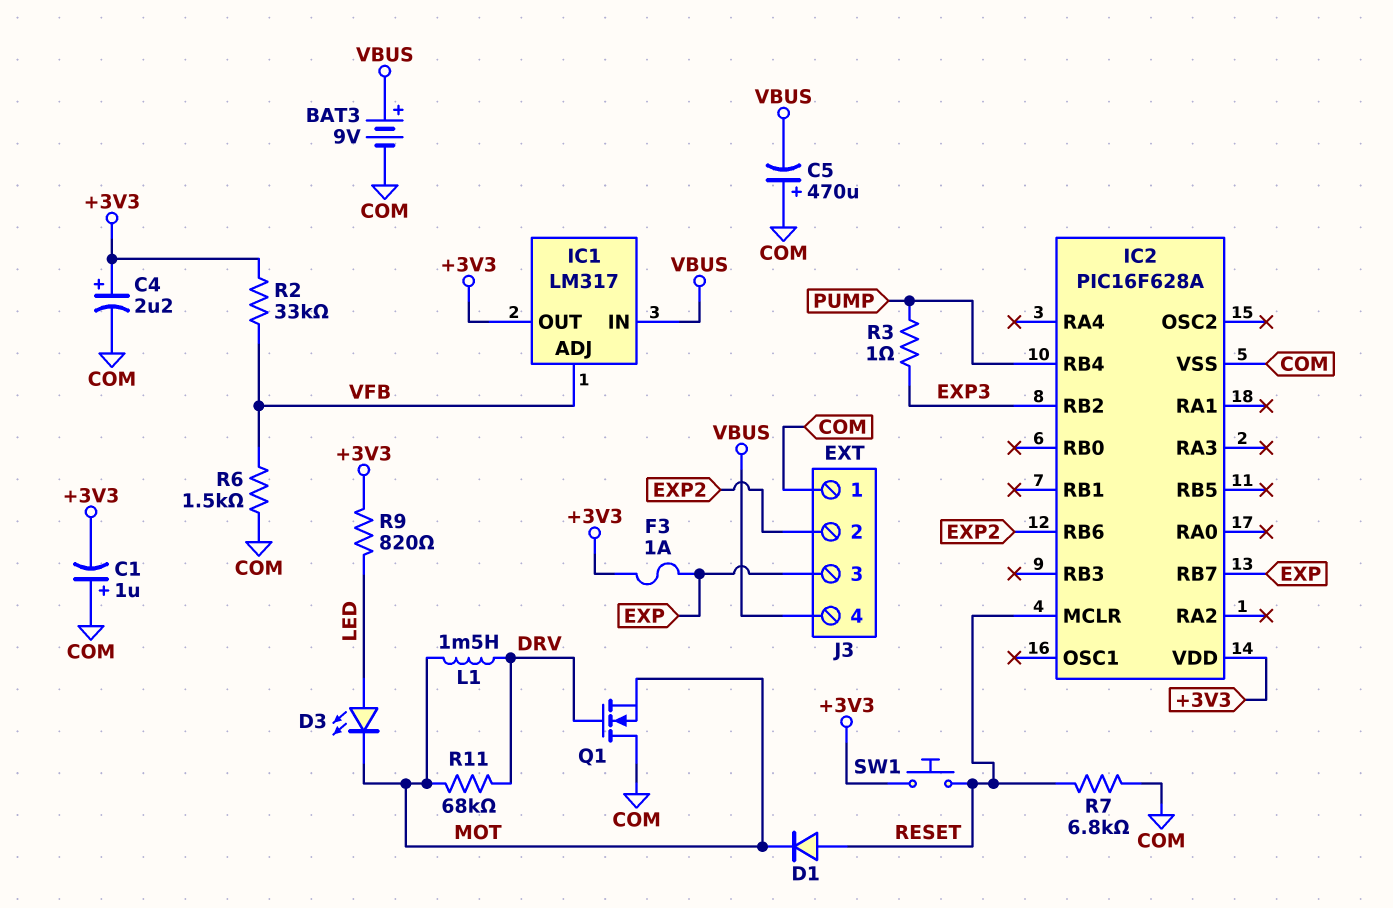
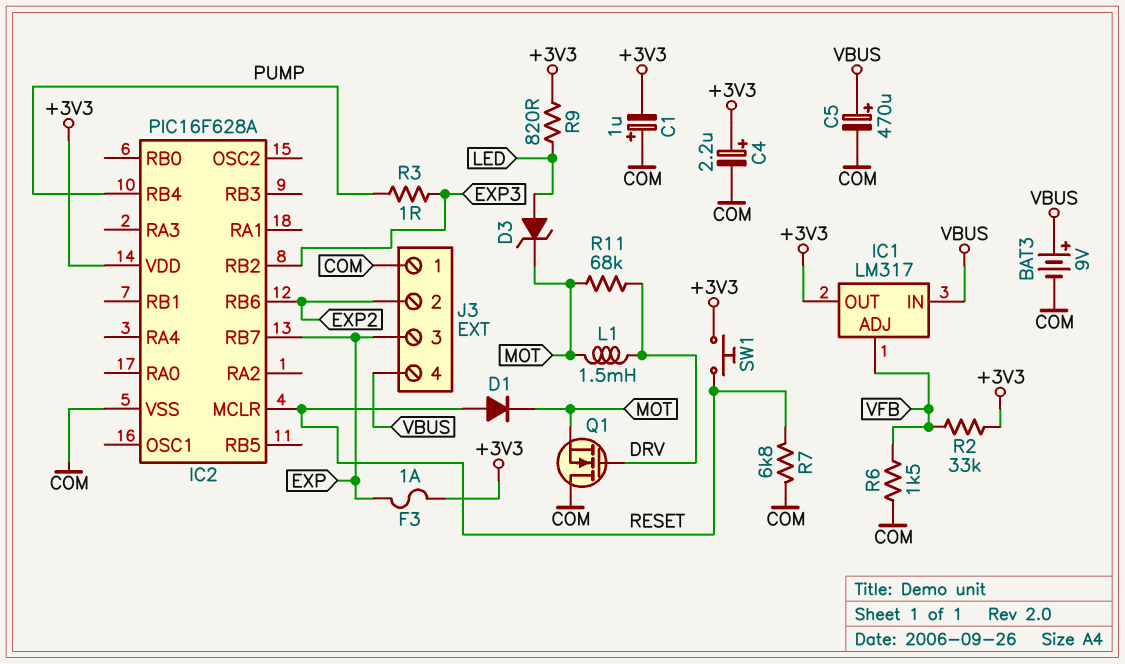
C5: 470uF (plus COM, minus VBUS) -> 470uF (plus VBUS, minus COM)
D3: LED (A LED, K MOT) -> zener (A LED, K MOT)

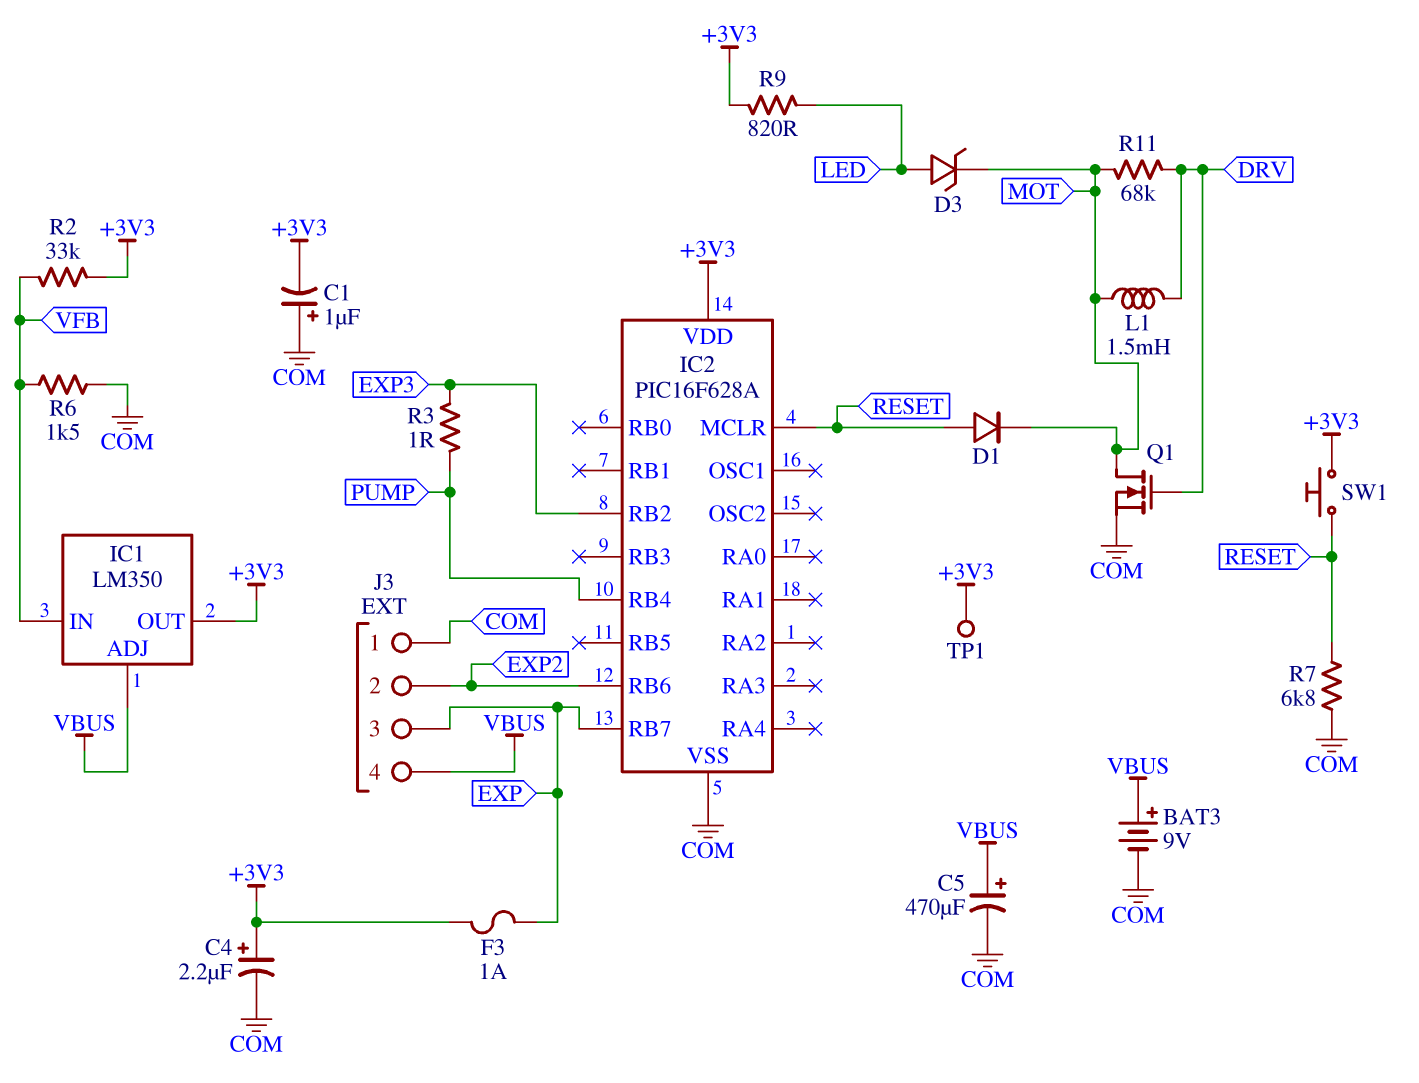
IC1: LM317 -> LM350
IC1 pin ADJ: VFB -> VBUS
IC1 pin IN: VBUS -> VFB
Q1: NMOS (G DRV, D COM, S MOT) -> NMOS (G DRV, D MOT, S COM)
TP1: none -> test point (+3V3)

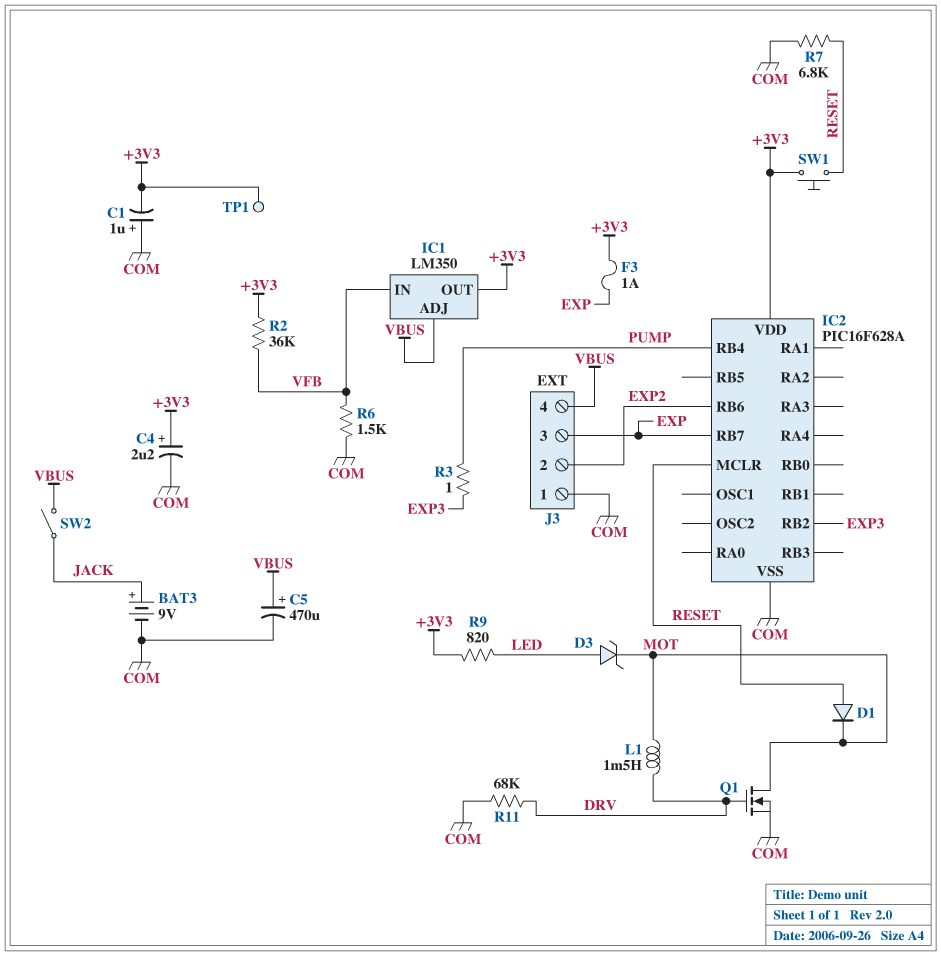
BAT3: 9V (plus VBUS, minus COM) -> 9V (plus JACK, minus COM)
R2: 33k (+3V3, VFB) -> 36k (+3V3, VFB)
R11: 68k (DRV, MOT) -> 68k (COM, DRV)
SW2: none -> switch (JACK, VBUS)

